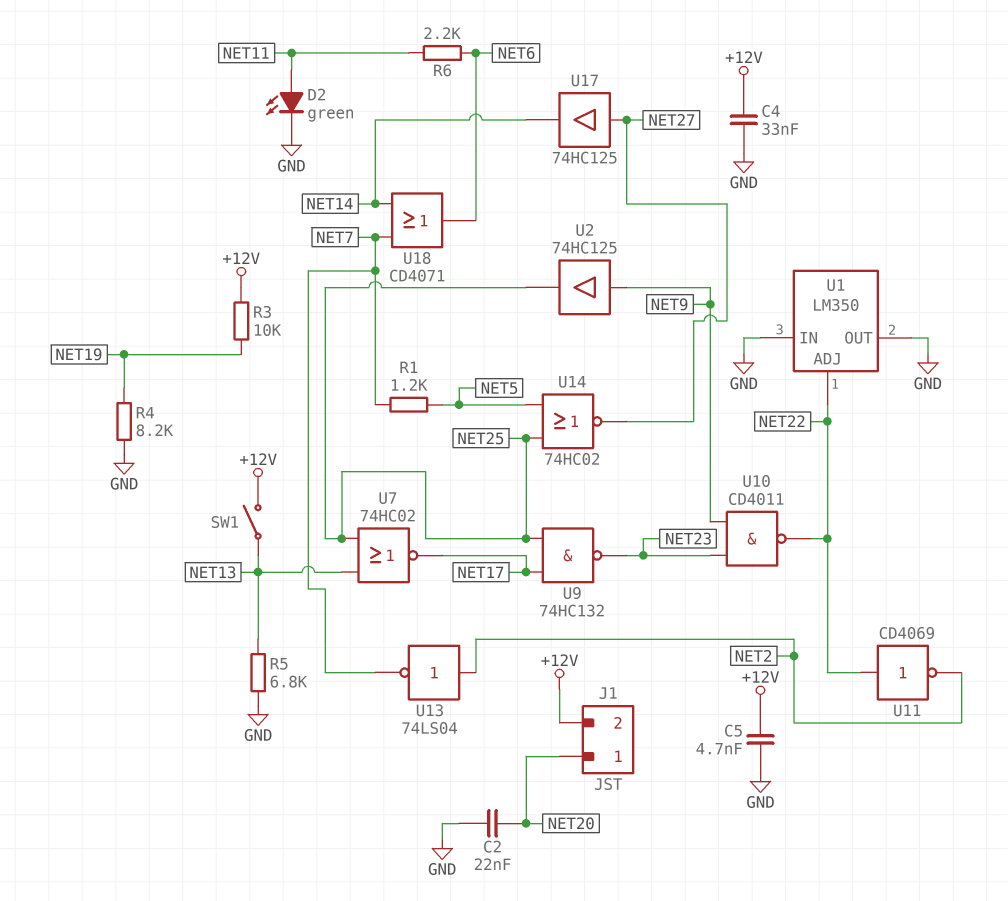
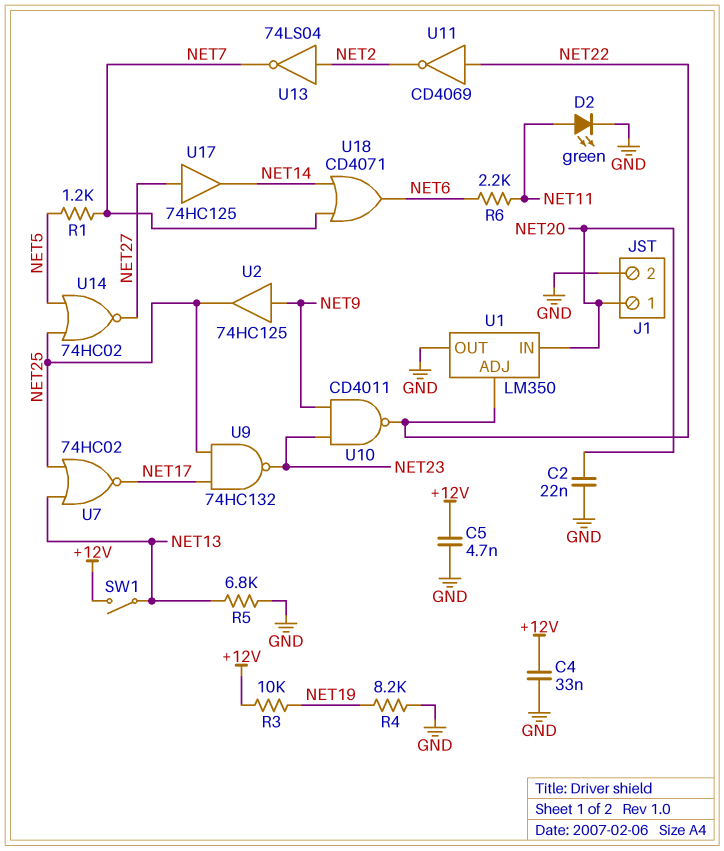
J1 pin 2: +12V -> GND
U1 pin IN: GND -> NET20

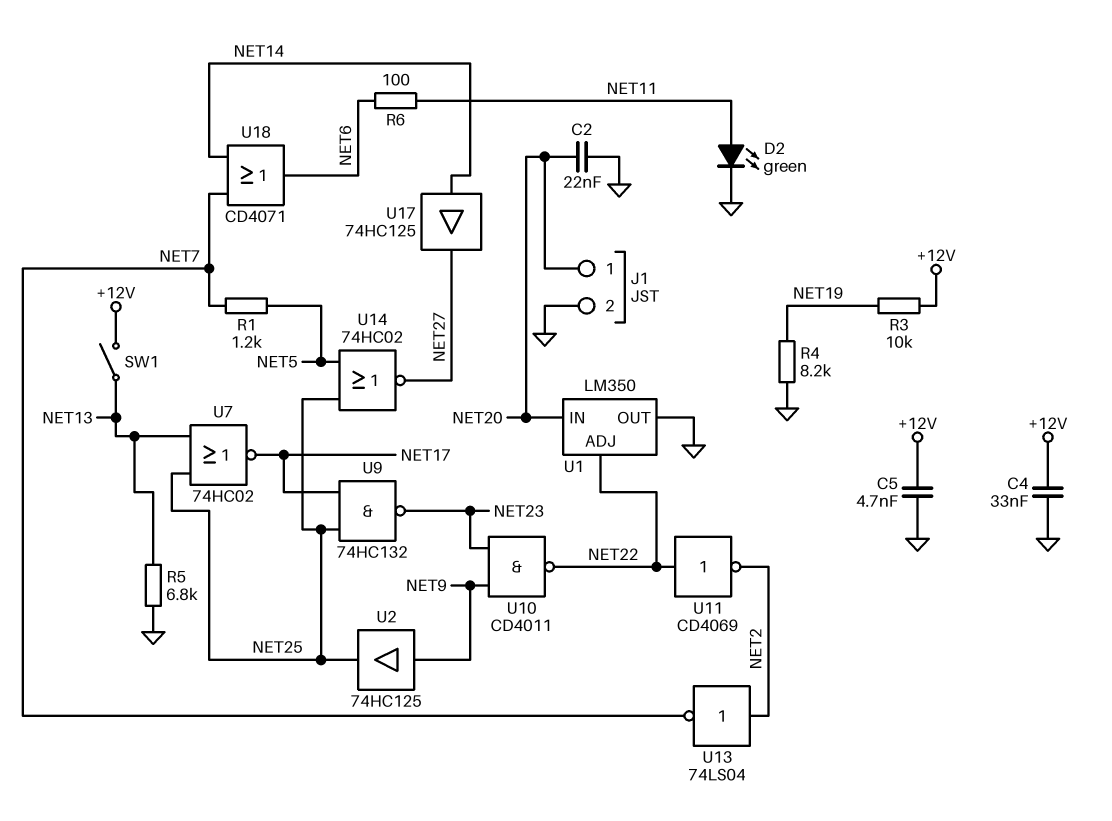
R6: 2.2k (NET6, NET11) -> 100 (NET6, NET11)
U17: buffer 74HC125 (in NET27, out NET14) -> buffer 74HC125 (in NET14, out NET27)

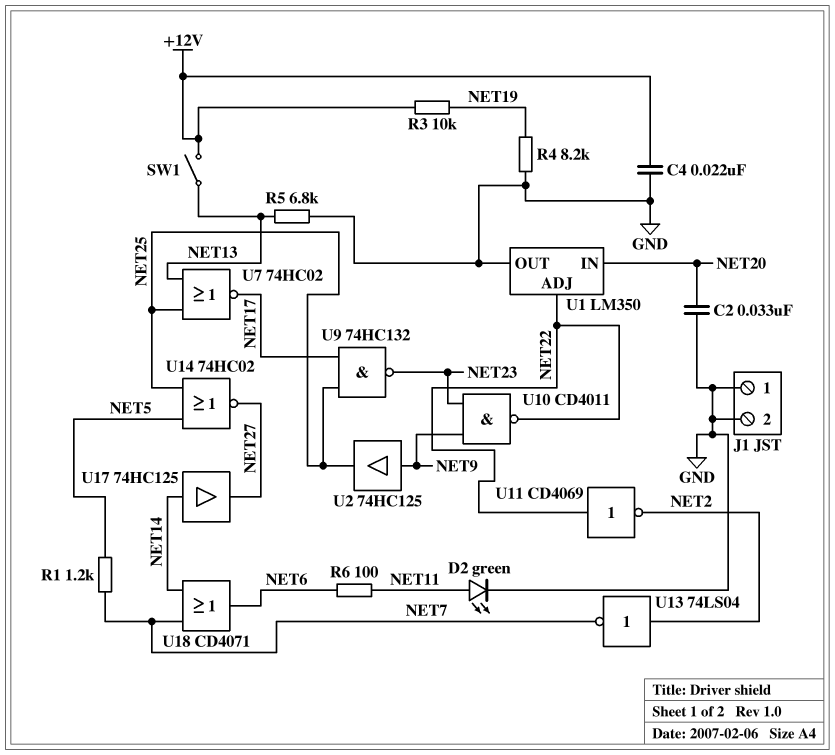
C2: 22nF (GND, NET20) -> 33nF (GND, NET20)
C4: 33nF (+12V, GND) -> 22nF (+12V, GND)
C5: 4.7nF (+12V, GND) -> none
J1 pin 1: NET20 -> GND

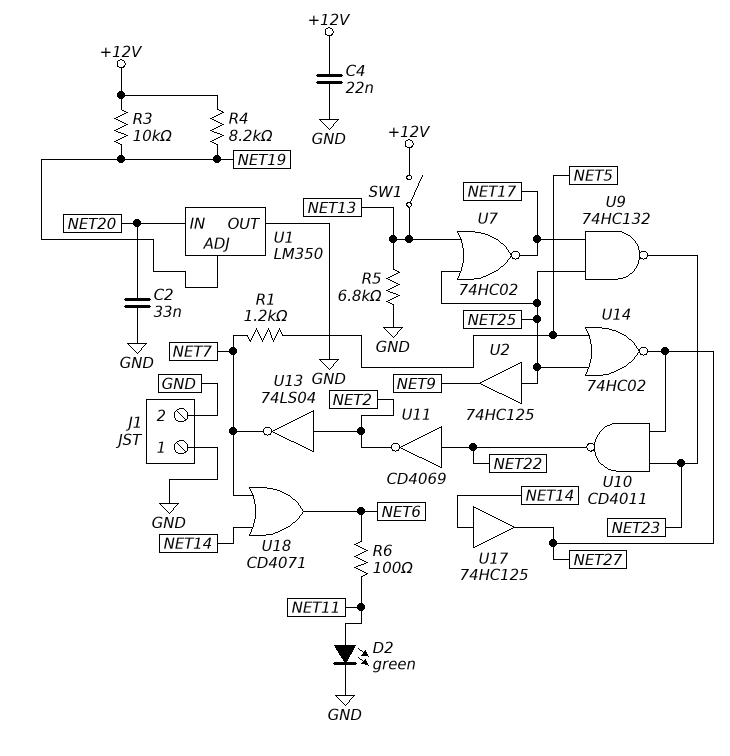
R4: 8.2k (GND, NET19) -> 8.2k (+12V, NET19)
U1 pin ADJ: NET22 -> NET19
U2: buffer 74HC125 (in NET9, out NET25) -> buffer 74HC125 (in NET25, out NET9)
U10: NAND CD4011 (in NET9, in NET23, out NET22) -> NAND CD4011 (in NET23, in NET27, out NET22)

